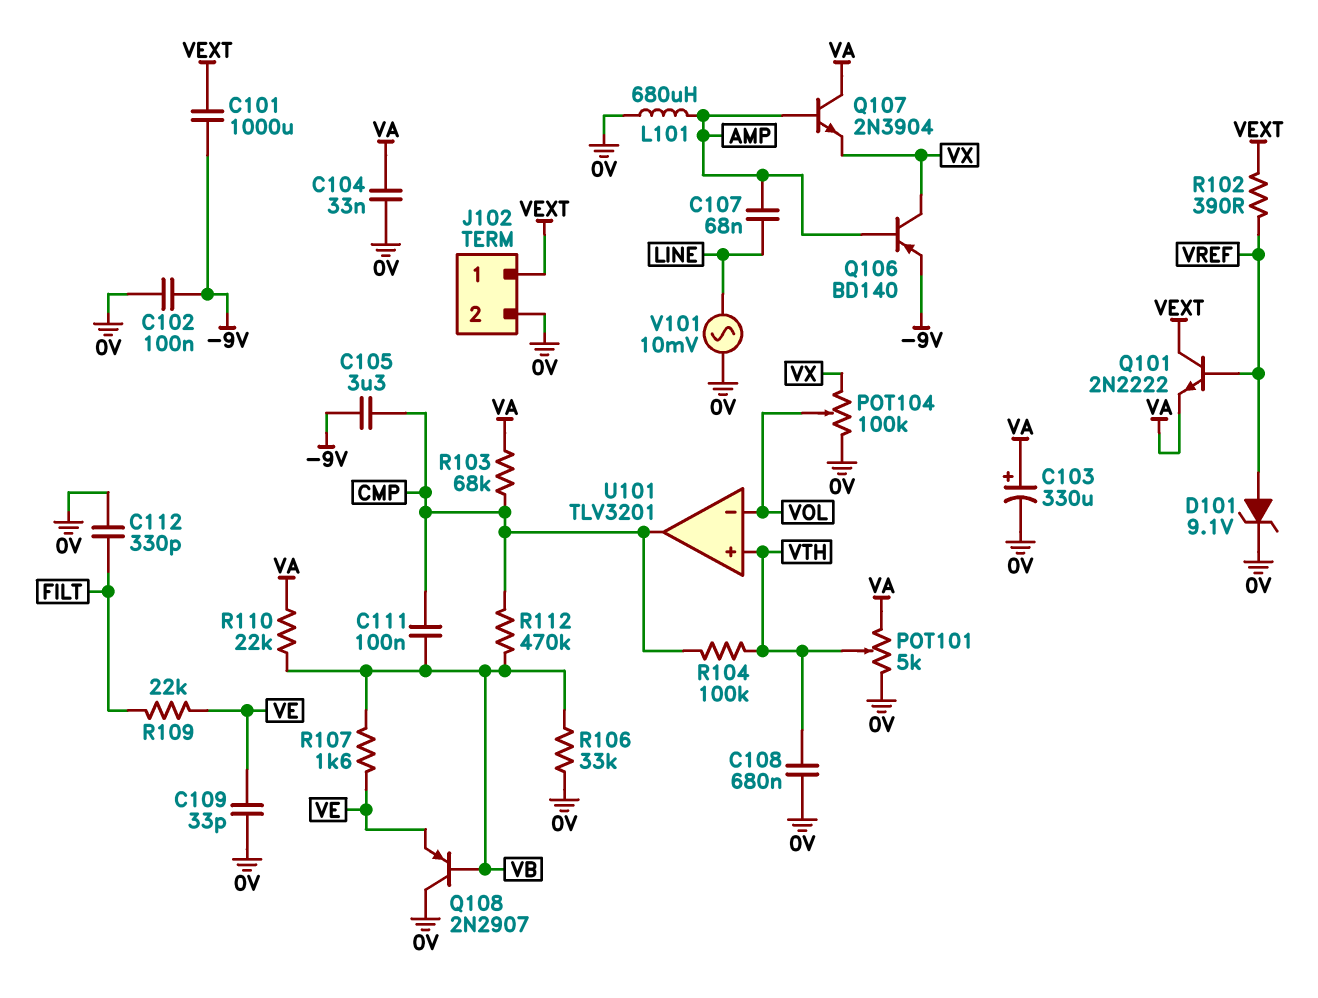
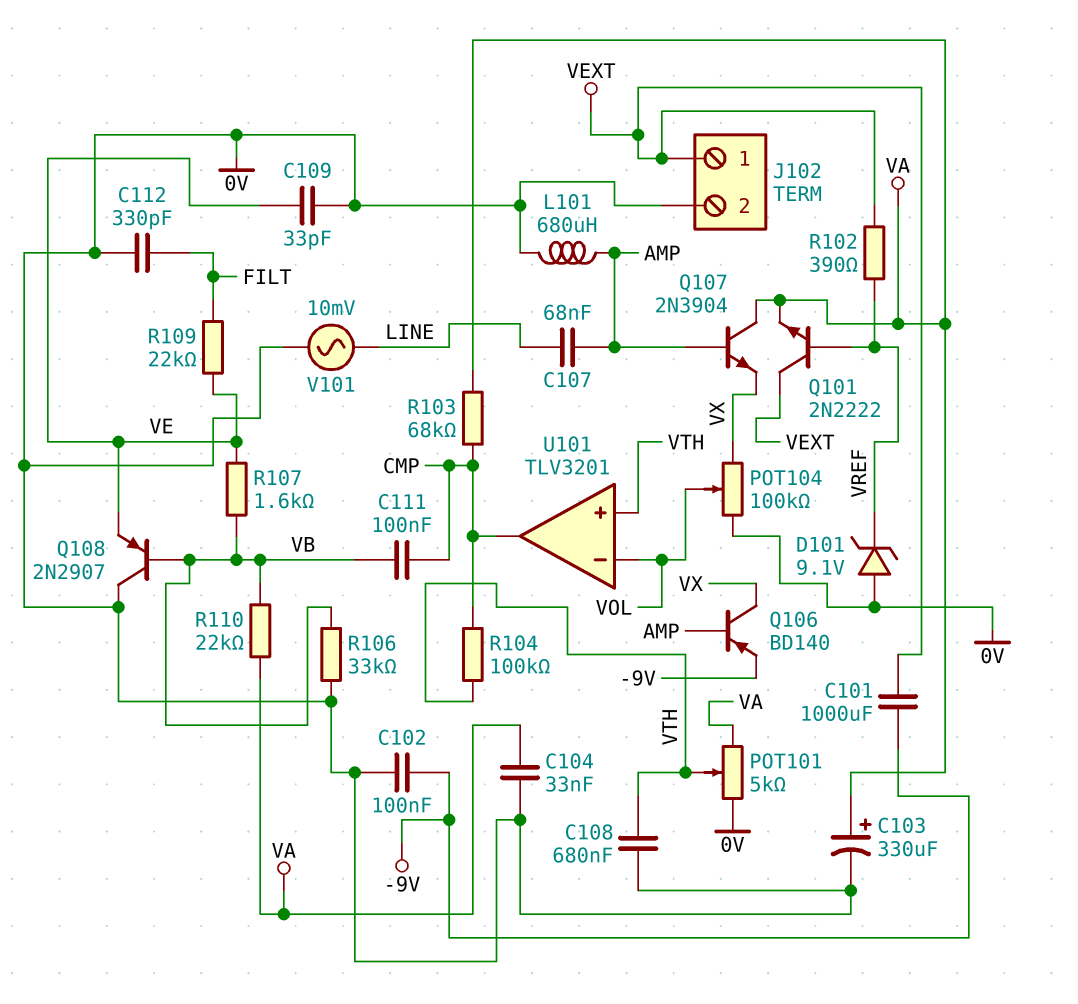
C105: 3.3uF (-9V, CMP) -> none
D101: zener 9.1V (A VREF, K 0V) -> zener 9.1V (A 0V, K VREF)
R112: 470k (CMP, VB) -> none

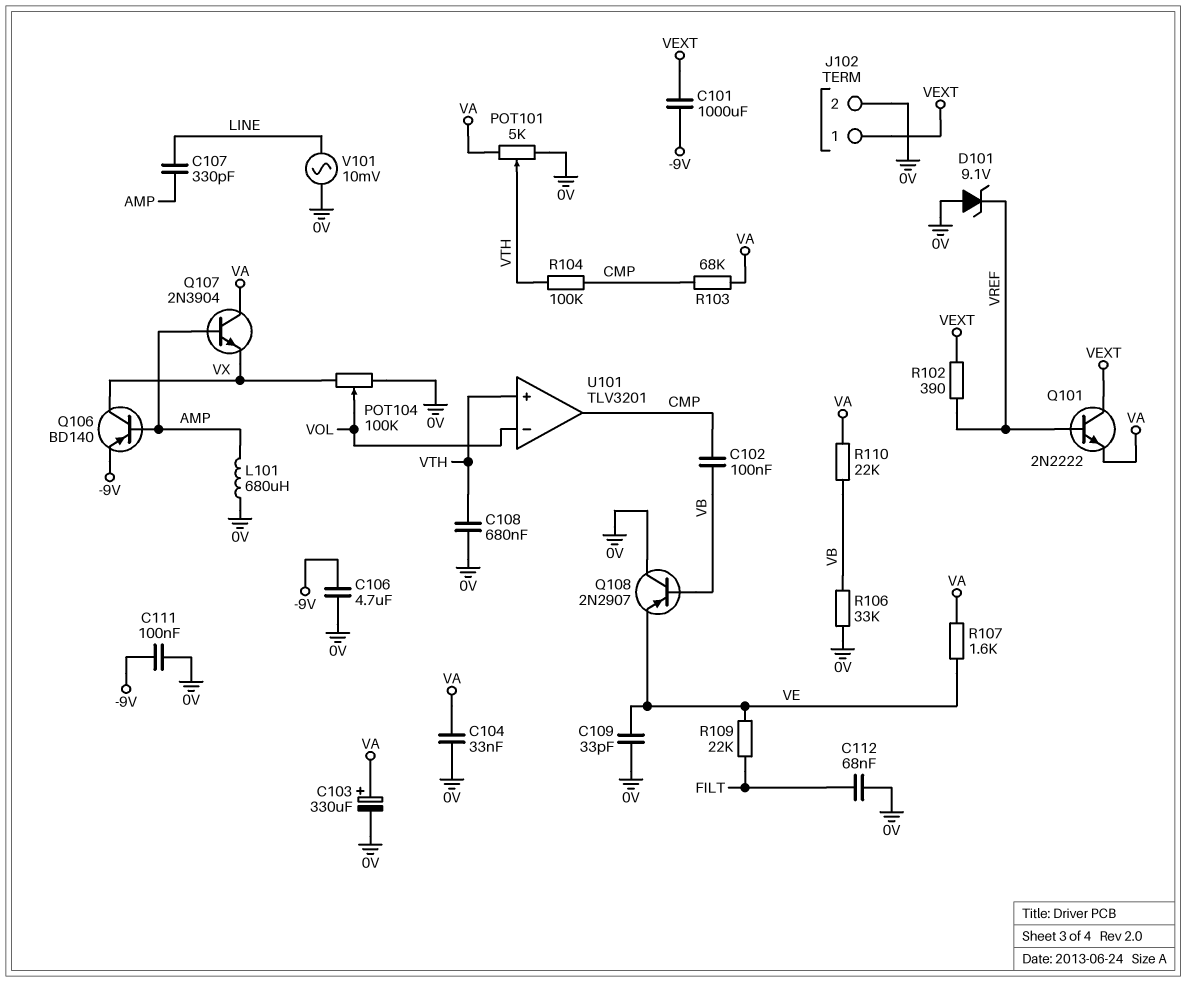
C102: 100nF (-9V, 0V) -> 100nF (CMP, VB)
C106: none -> 4.7uF (-9V, 0V)
C107: 68nF (AMP, LINE) -> 330pF (AMP, LINE)
C111: 100nF (CMP, VB) -> 100nF (-9V, 0V)
C112: 330pF (0V, FILT) -> 68nF (0V, FILT)
R107: 1.6k (VB, VE) -> 1.6k (VA, VE)

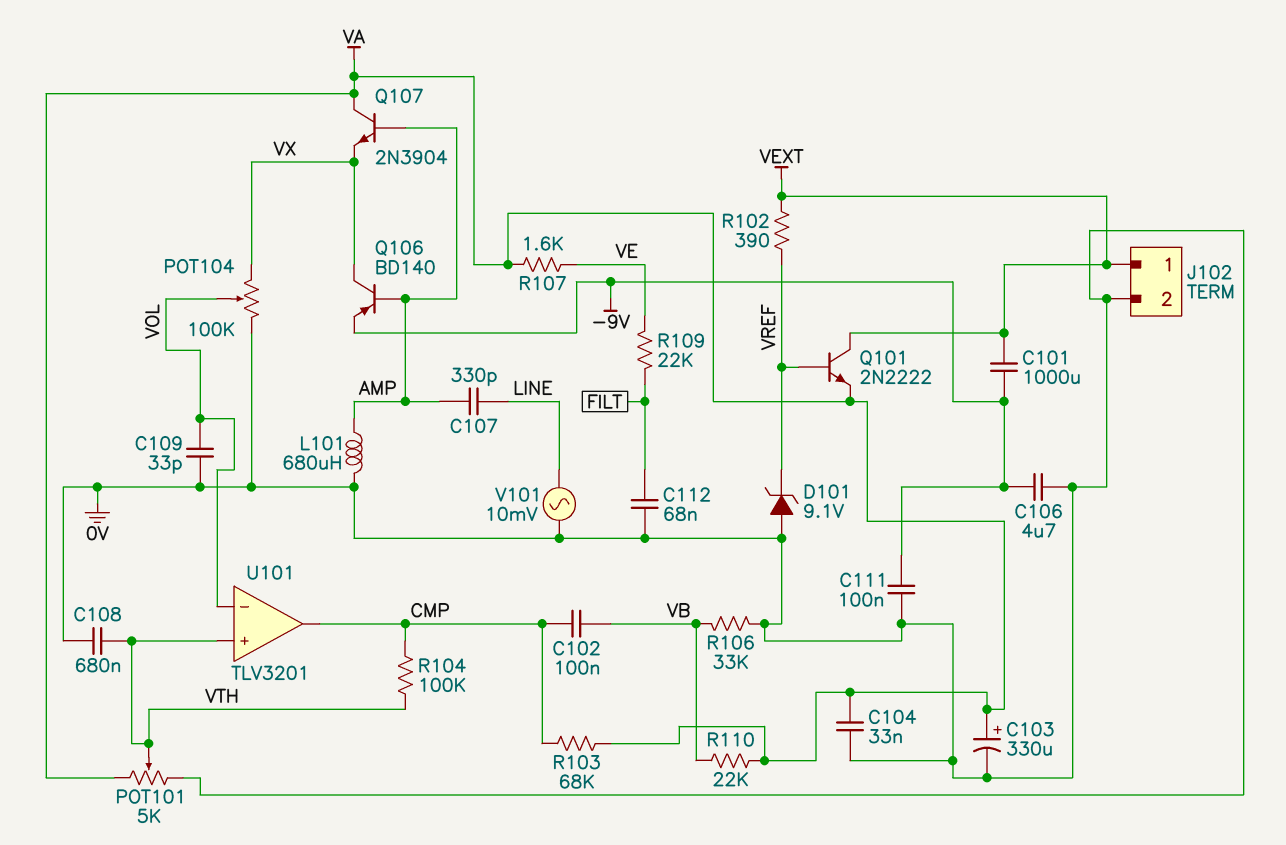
C109: 33pF (0V, VE) -> 33pF (0V, VOL)
Q108: PNP 2N2907 (B VB, C 0V, E VE) -> none

